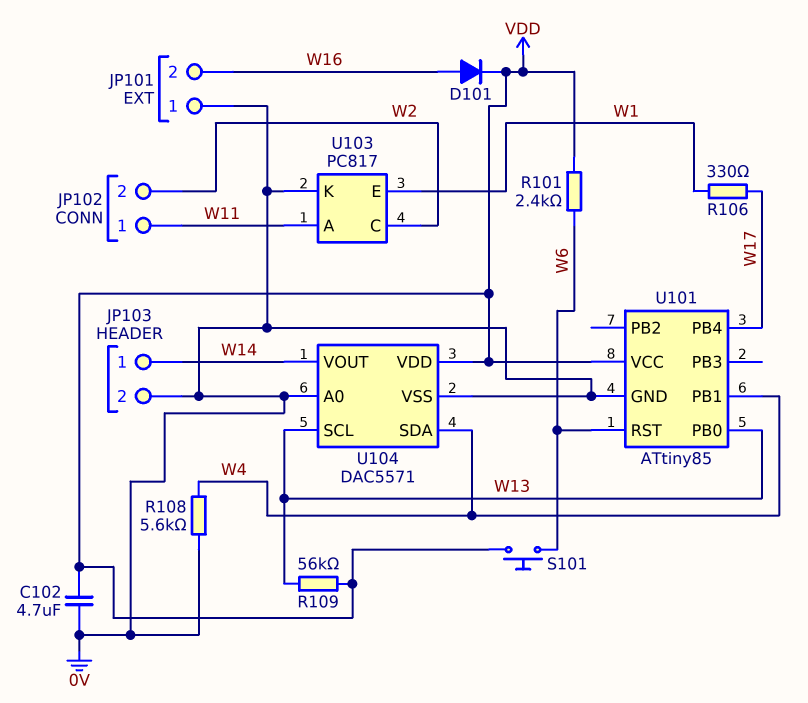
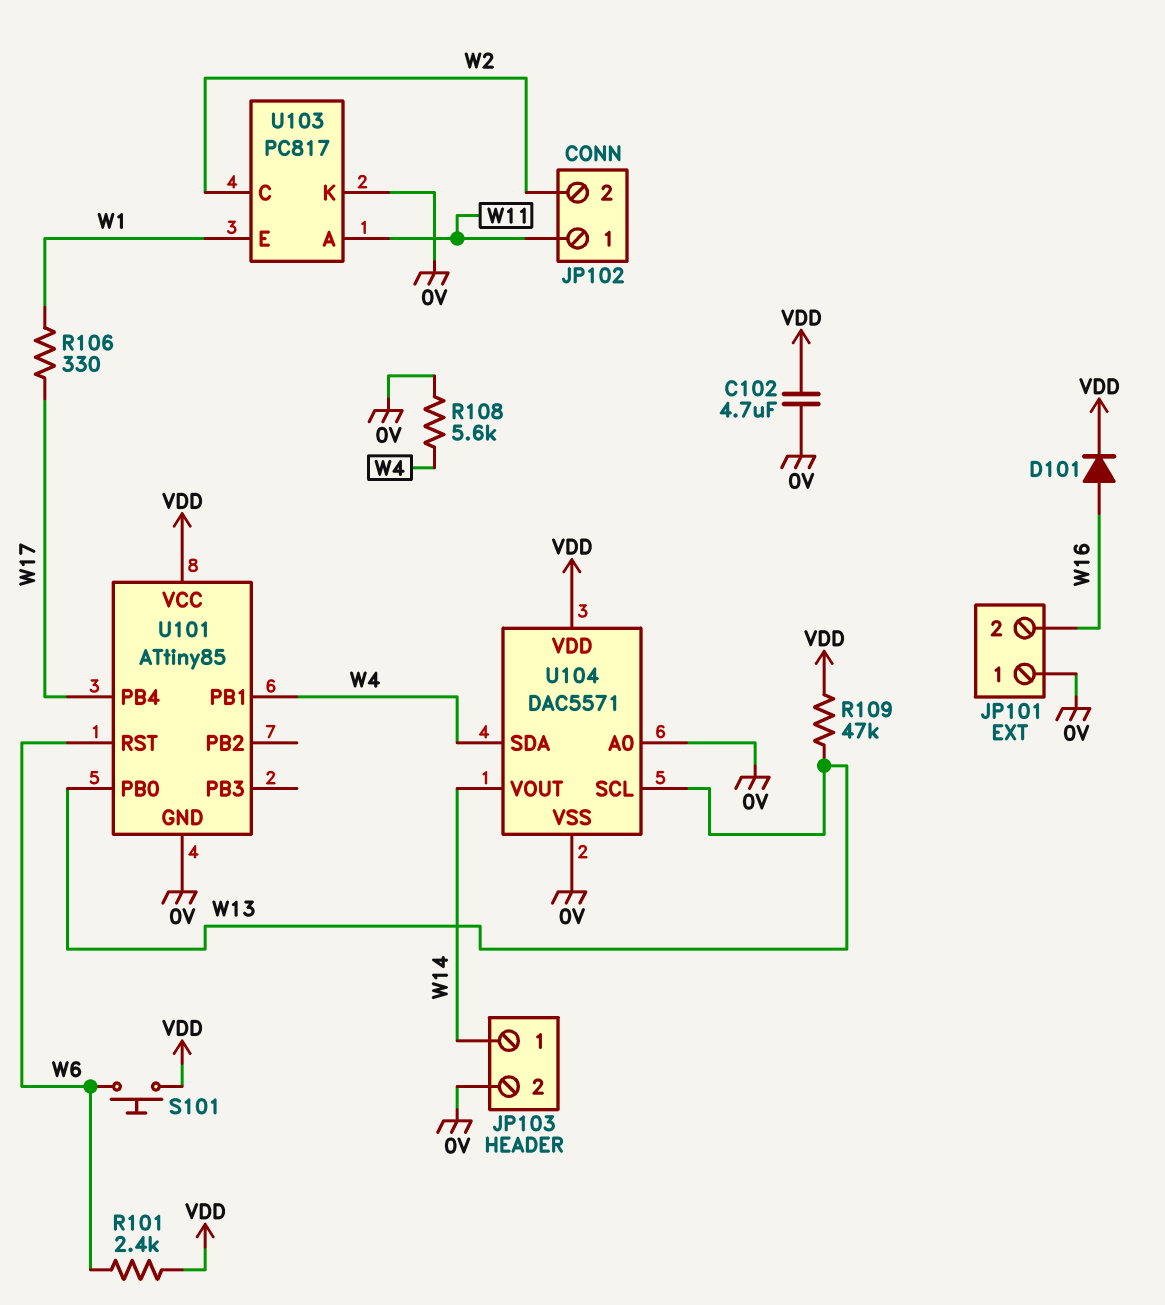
R109: 56k (VDD, W13) -> 47k (VDD, W13)

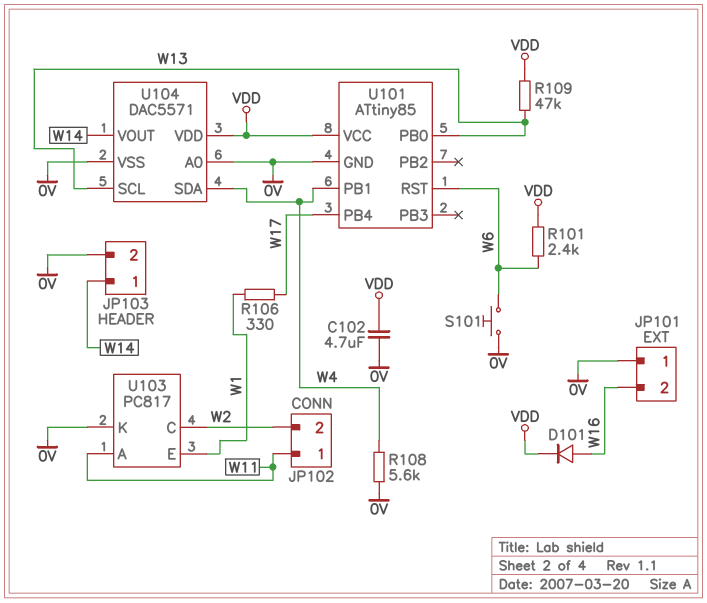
S101: button (VDD, W6) -> button (0V, W6)

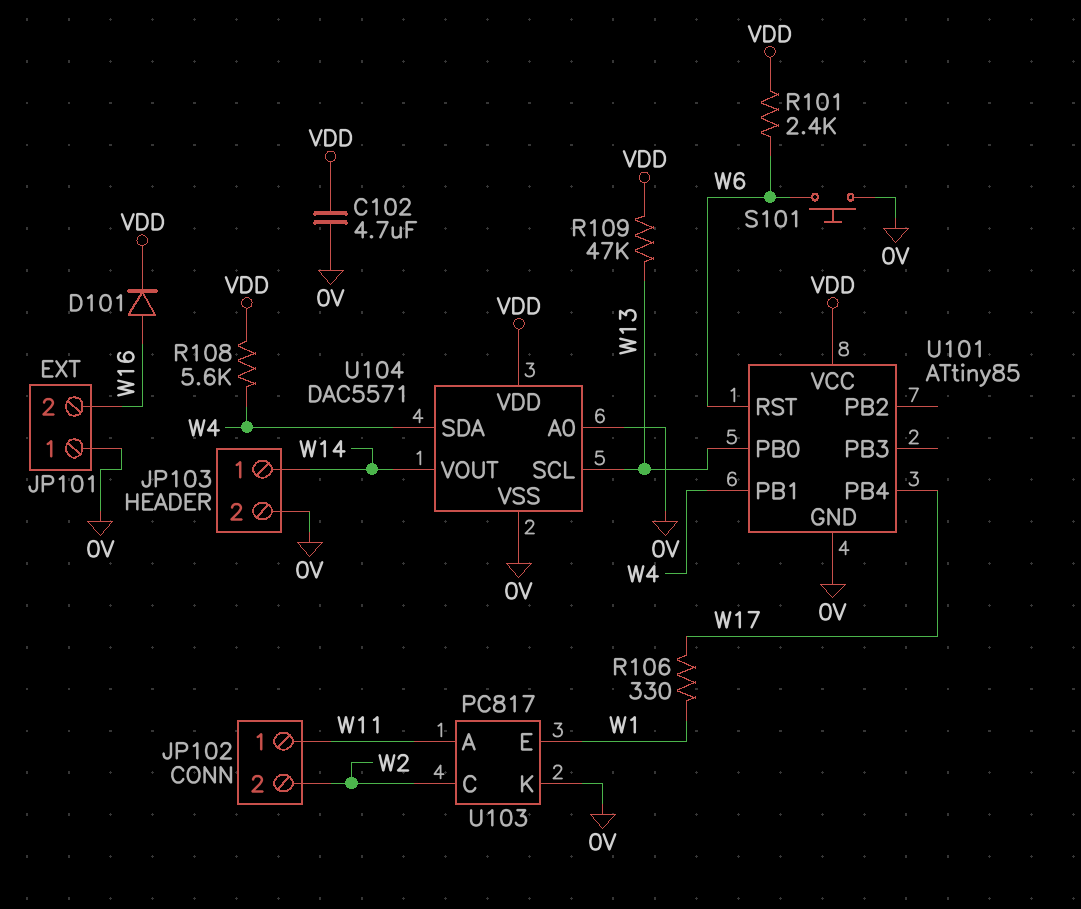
R108: 5.6k (0V, W4) -> 5.6k (VDD, W4)

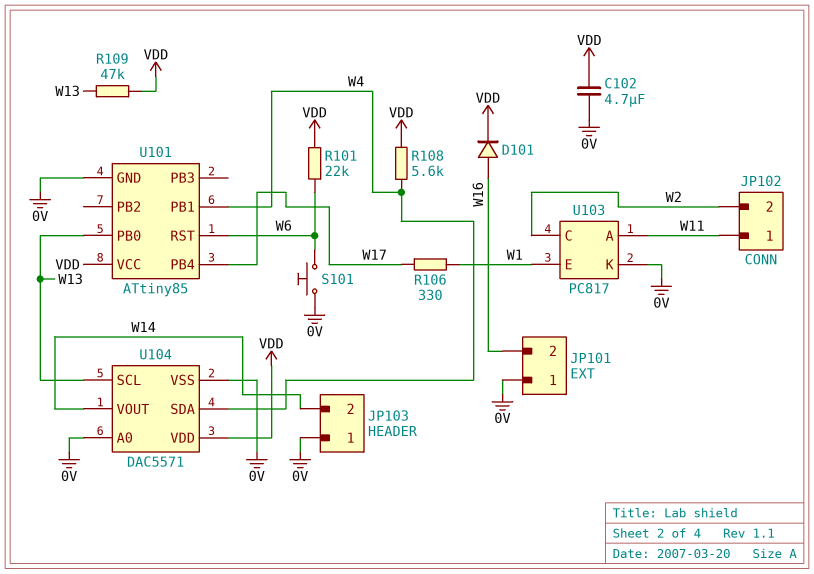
JP103 pin 1: W14 -> 0V
JP103 pin 2: 0V -> W14
R101: 2.4k (VDD, W6) -> 22k (VDD, W6)

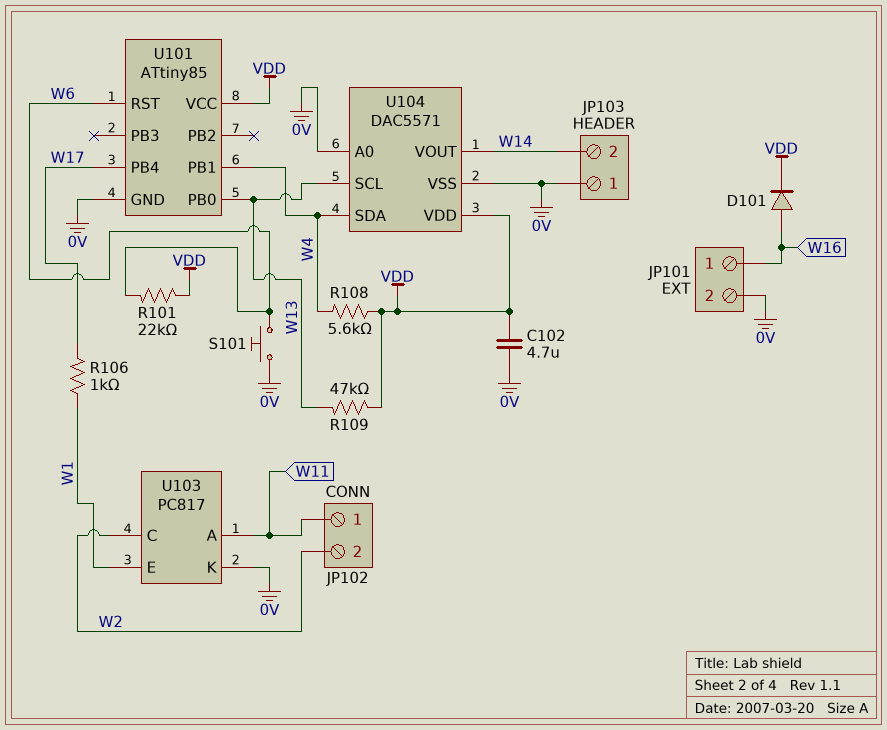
JP101 pin 1: 0V -> W16
JP101 pin 2: W16 -> 0V
R106: 330 (W1, W17) -> 1k (W1, W17)

